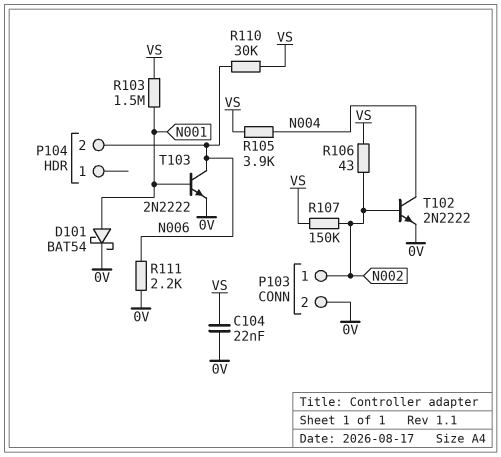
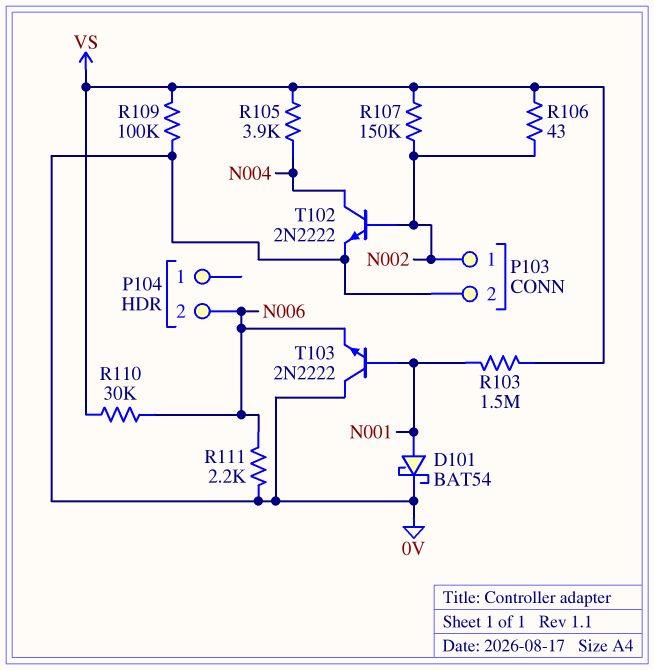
C104: 22nF (0V, VS) -> none
R109: none -> 100k (0V, VS)
T103: NPN 2N2222 (B N001, C N006, E 0V) -> NPN 2N2222 (B N001, C 0V, E N006)

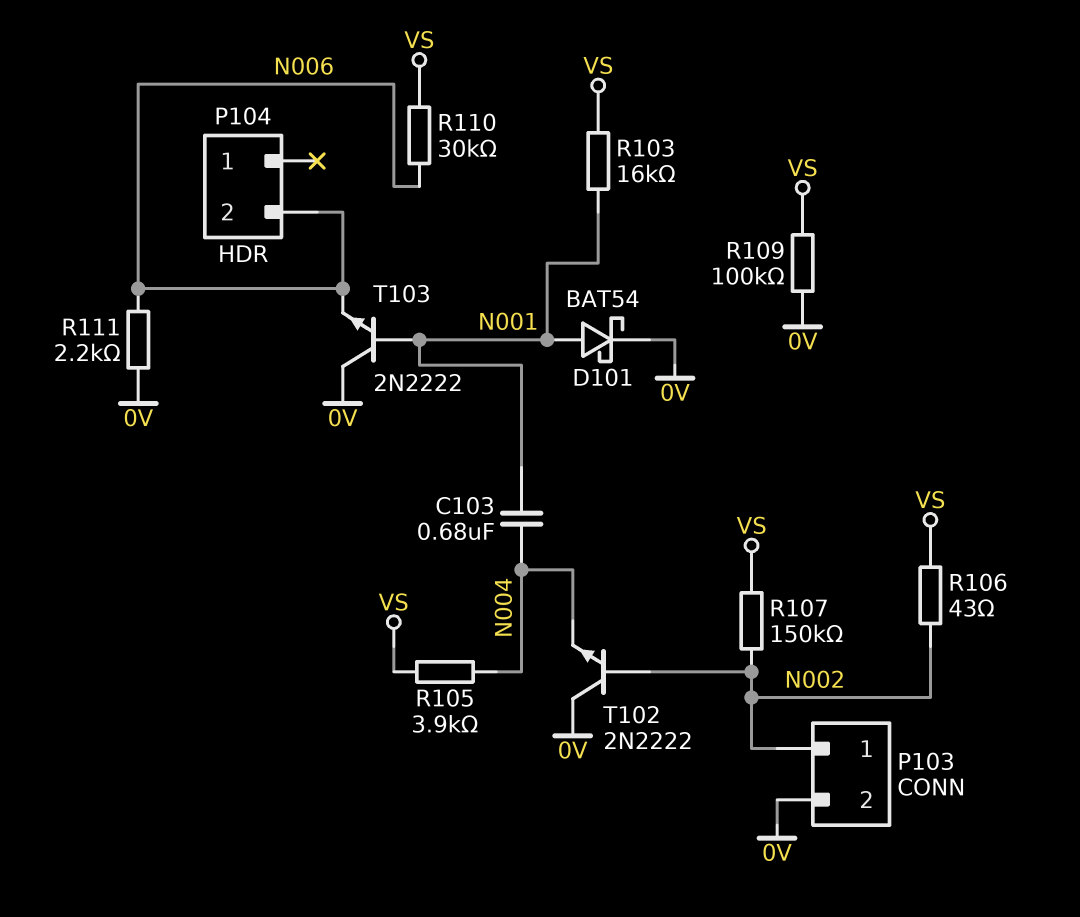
C103: none -> 680nF (N001, N004)
R103: 1.5M (N001, VS) -> 16k (N001, VS)
T102: NPN 2N2222 (B N002, C N004, E 0V) -> NPN 2N2222 (B N002, C 0V, E N004)

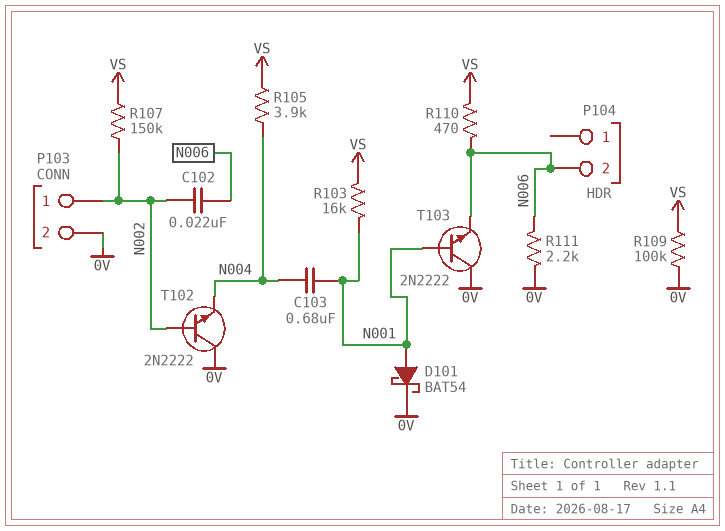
C102: none -> 22nF (N002, N006)
R106: 43 (N002, VS) -> none
R110: 30k (N006, VS) -> 470 (N006, VS)

